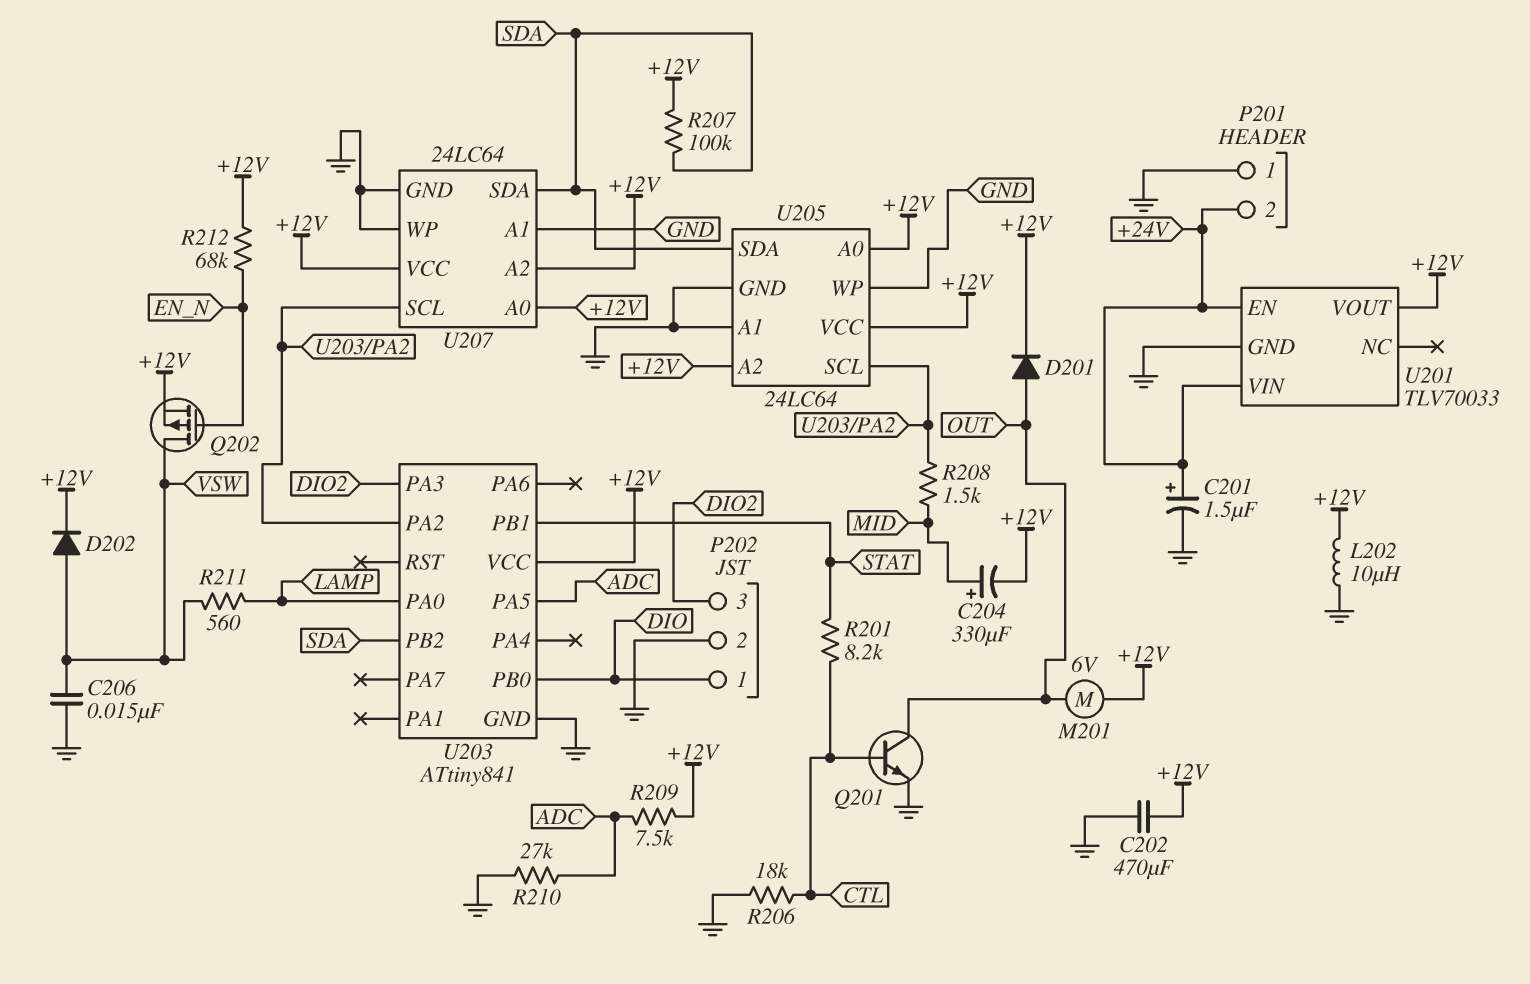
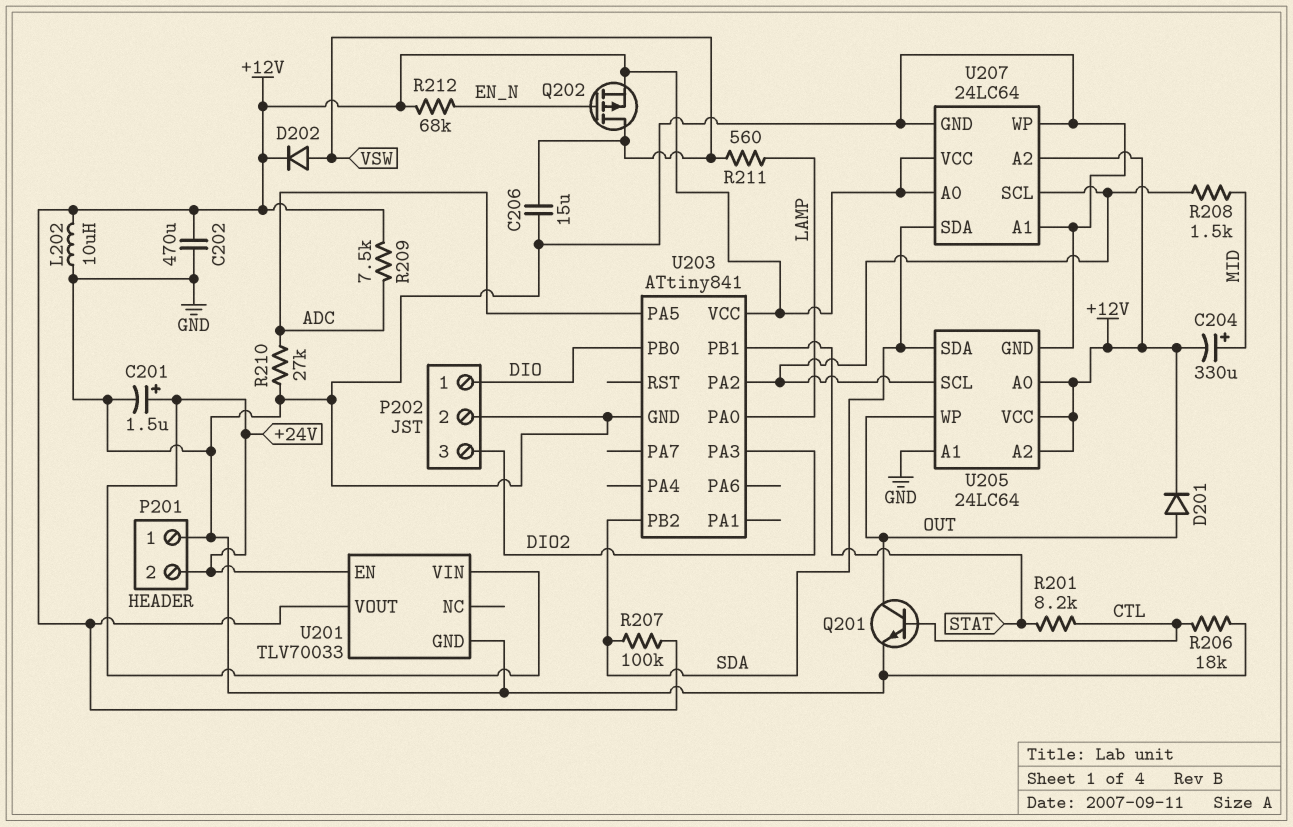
C206: 15nF (GND, VSW) -> 15uF (GND, VSW)
M201: motor 6V (+12V, OUT) -> none
U205 pin WP: GND -> OUT

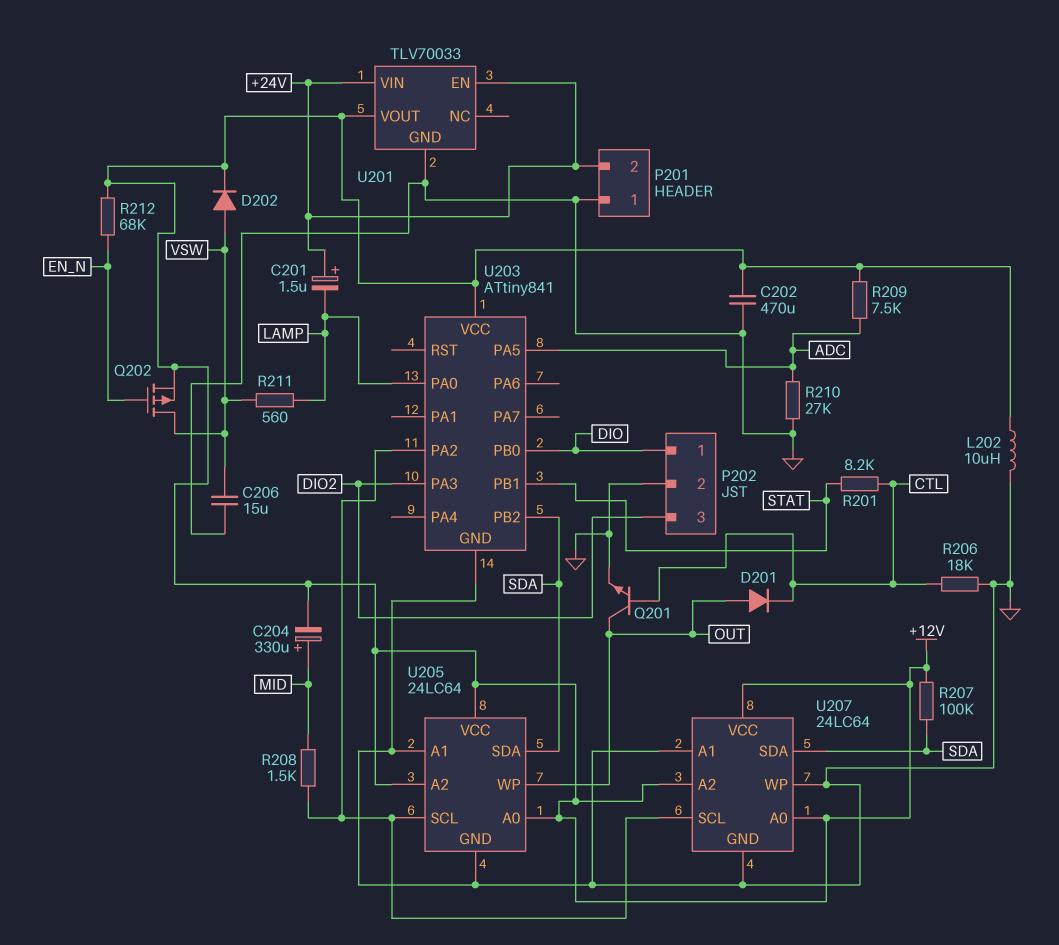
C201: 1.5uF (plus +24V, minus GND) -> 1.5uF (plus +24V, minus LAMP)
D201: diode (A OUT, K +12V) -> diode (A OUT, K CTL)

